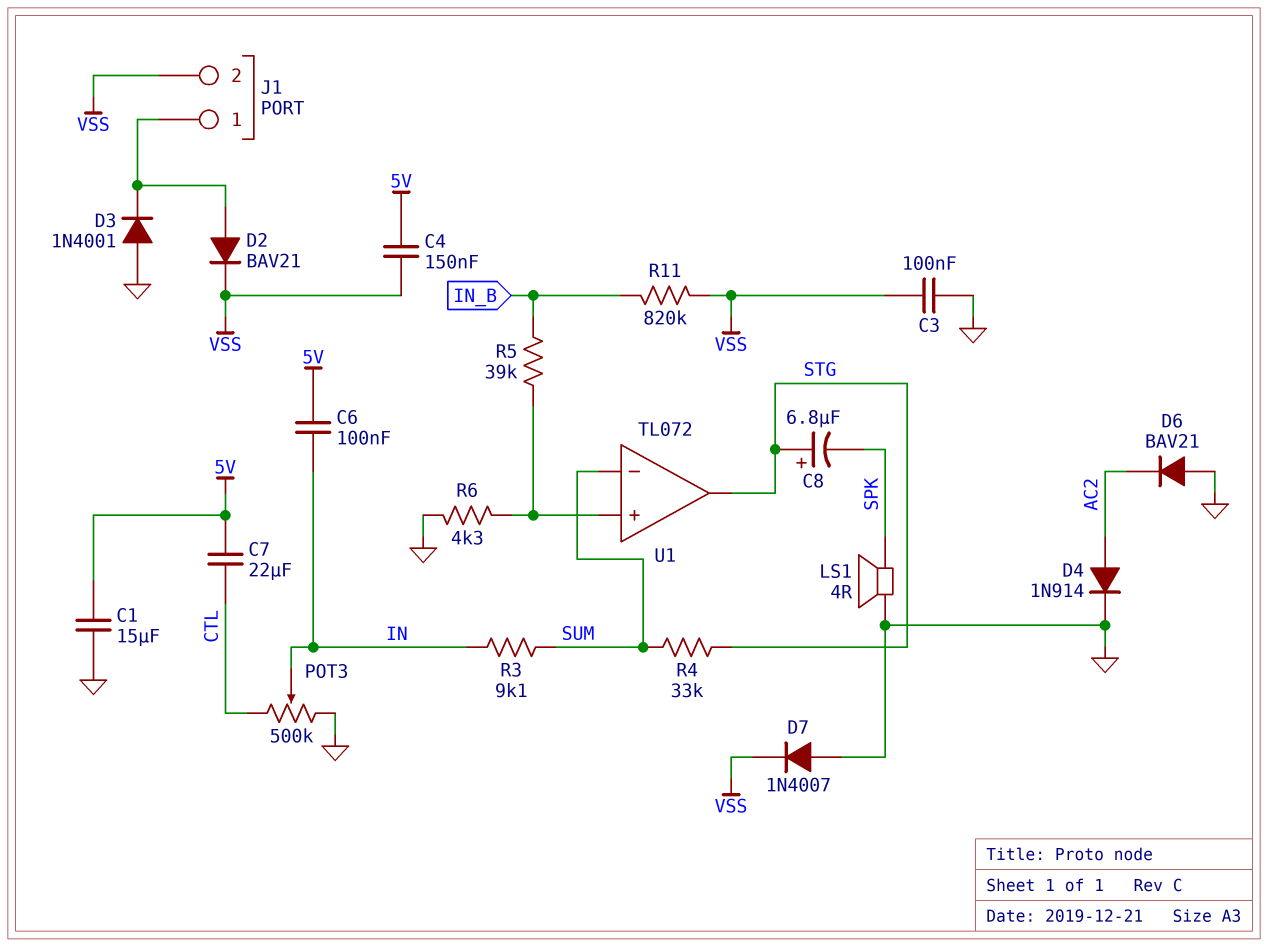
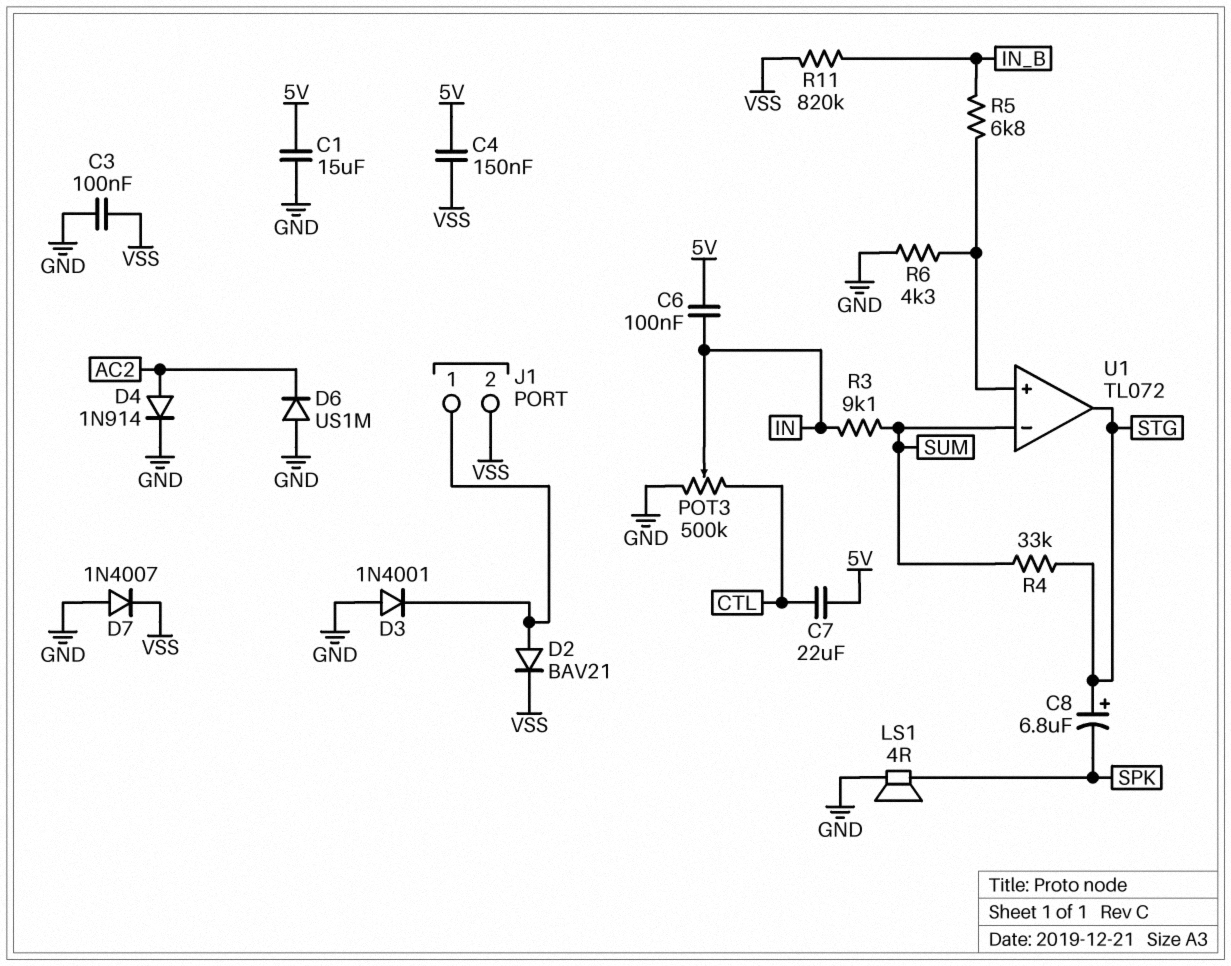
D6: diode BAV21 (A GND, K AC2) -> diode US1M (A GND, K AC2)
R5: 39k (IN_B, U1/in+) -> 6.8k (IN_B, U1/in+)

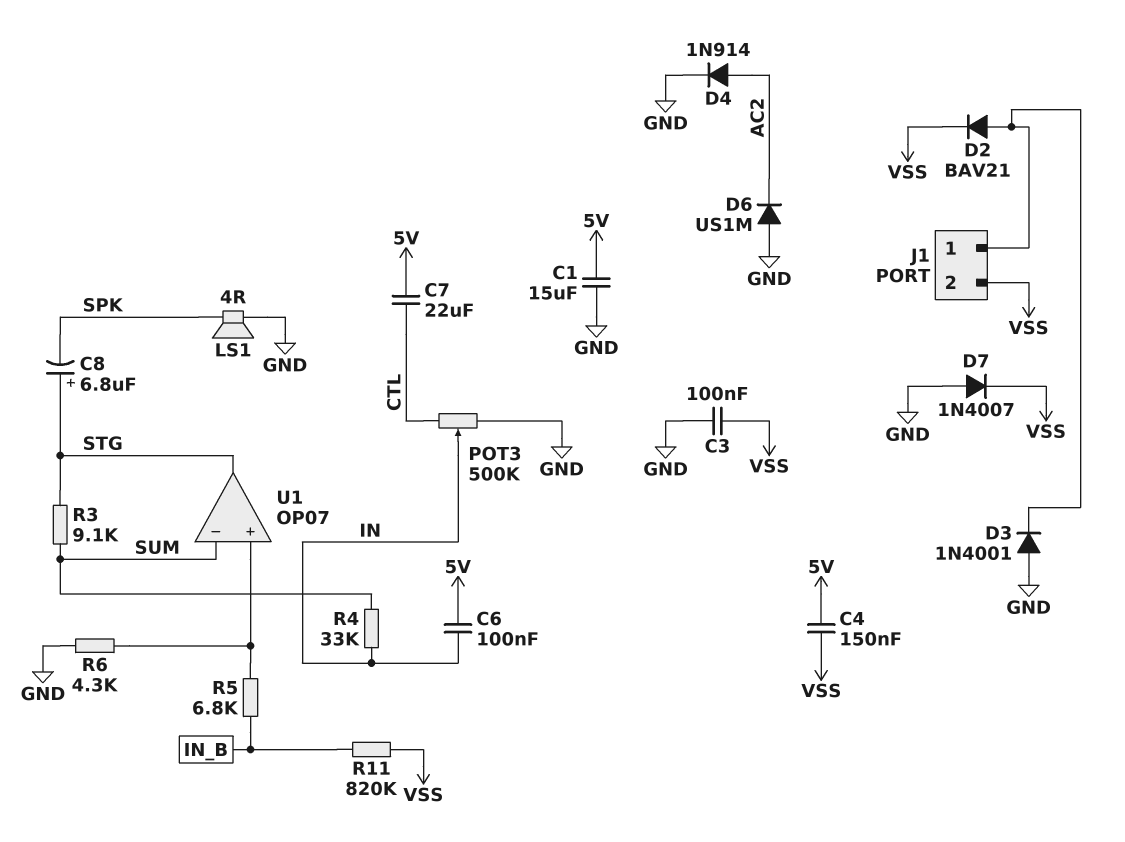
R3: 9.1k (IN, SUM) -> 9.1k (STG, SUM)
R4: 33k (STG, SUM) -> 33k (IN, SUM)
U1: TL072 -> OP07

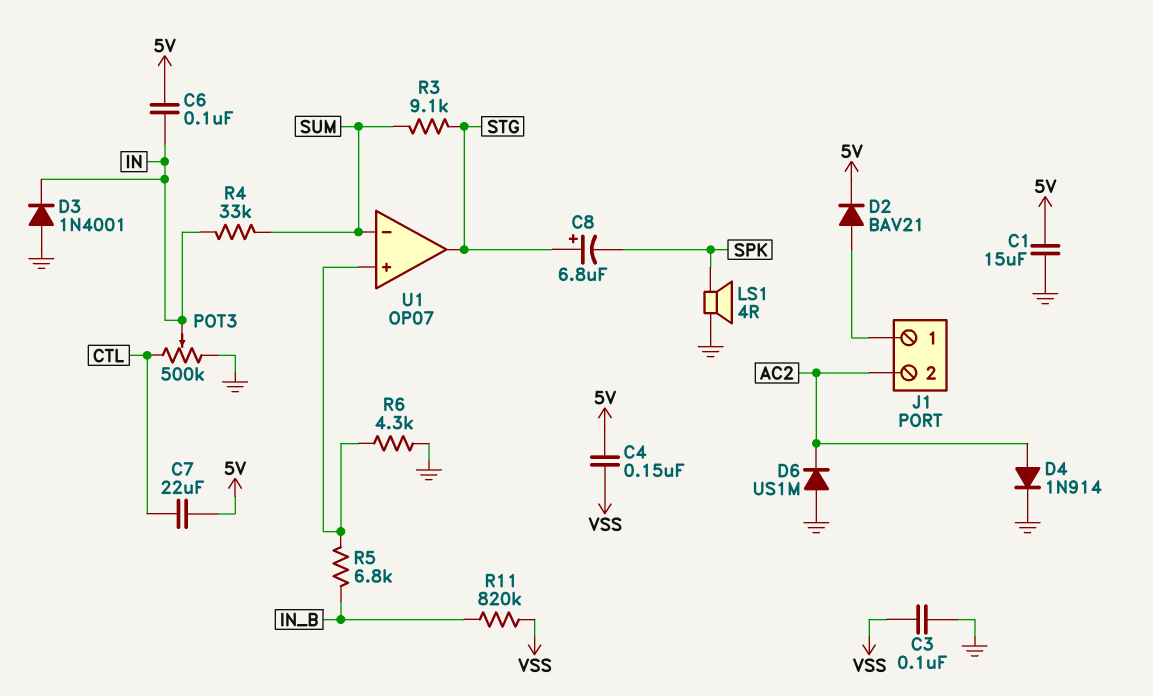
D2: diode BAV21 (A J1/1, K VSS) -> diode BAV21 (A J1/1, K 5V)
D3: diode 1N4001 (A GND, K J1/1) -> diode 1N4001 (A GND, K IN)
D7: diode 1N4007 (A GND, K VSS) -> none
J1 pin 2: VSS -> AC2

